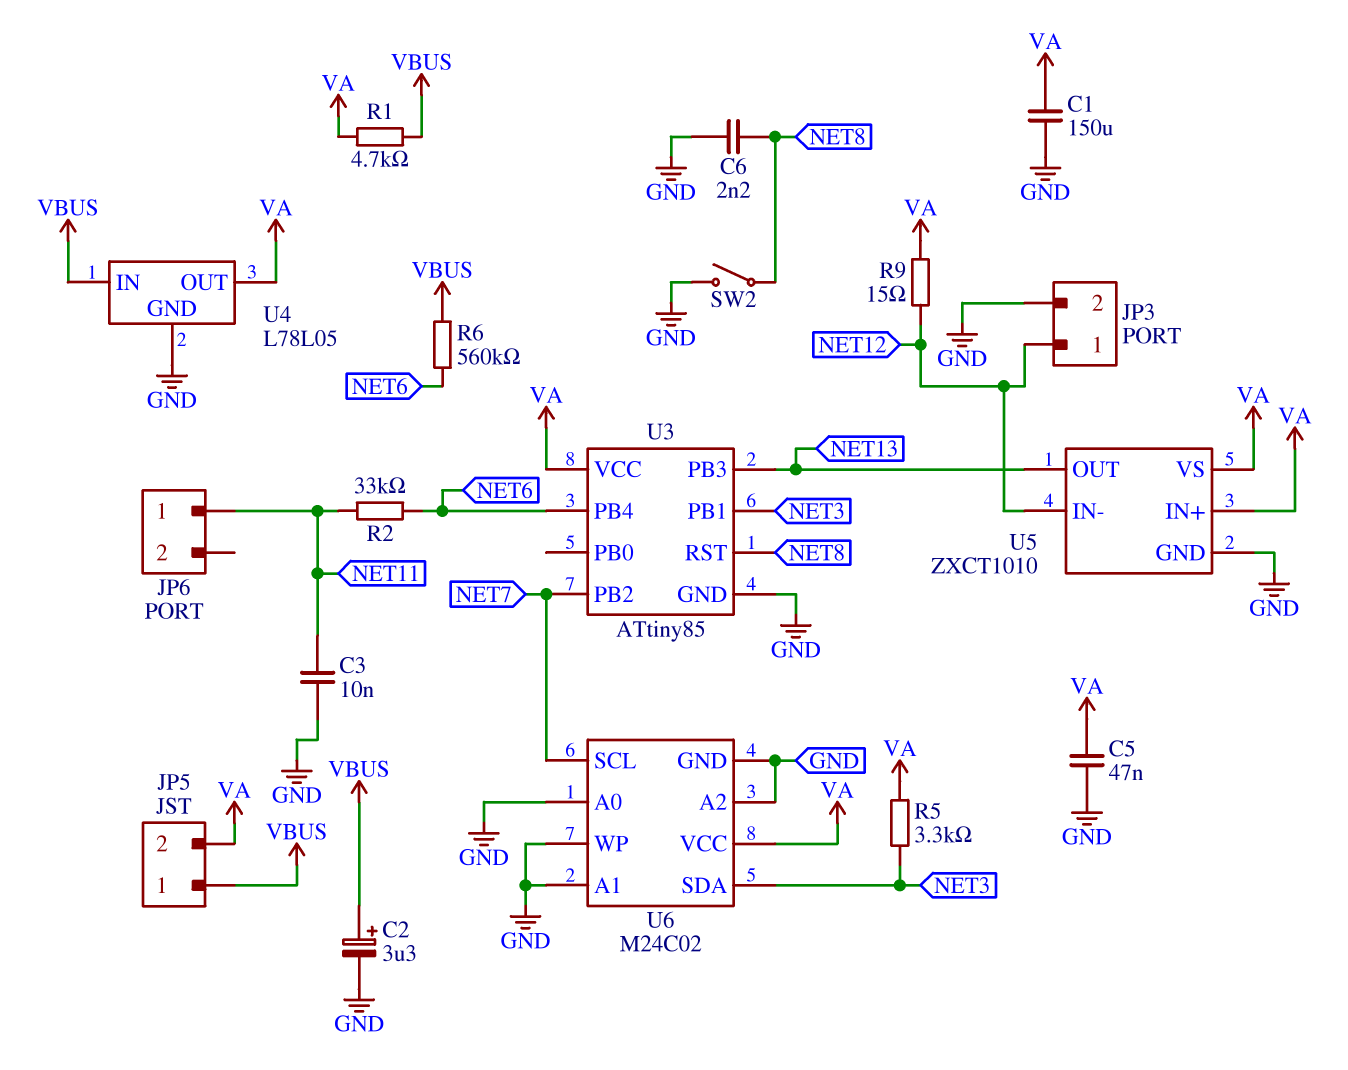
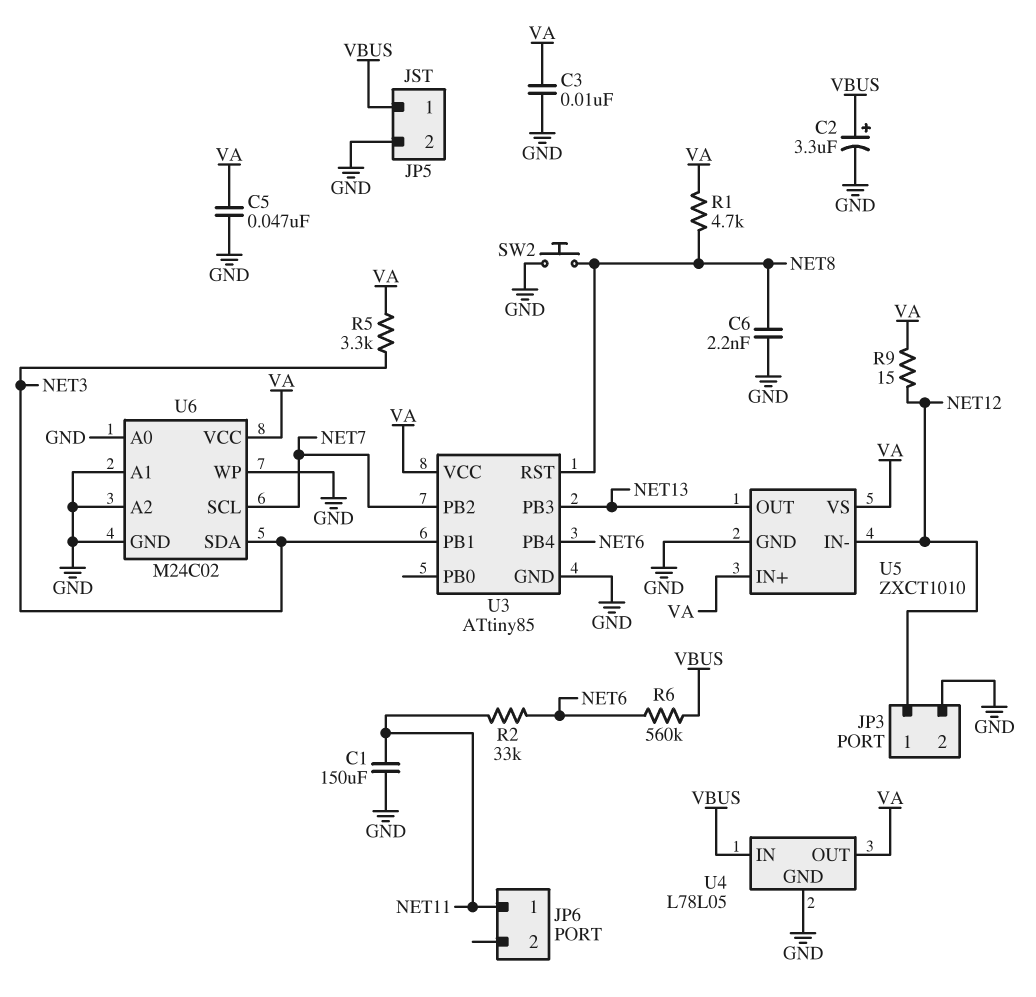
C1: 150uF (GND, VA) -> 150uF (GND, NET11)
C3: 10nF (GND, NET11) -> 10nF (GND, VA)
JP5 pin 2: VA -> GND
R1: 4.7k (VA, VBUS) -> 4.7k (NET8, VA)
SW2: switch (GND, NET8) -> button (GND, NET8)

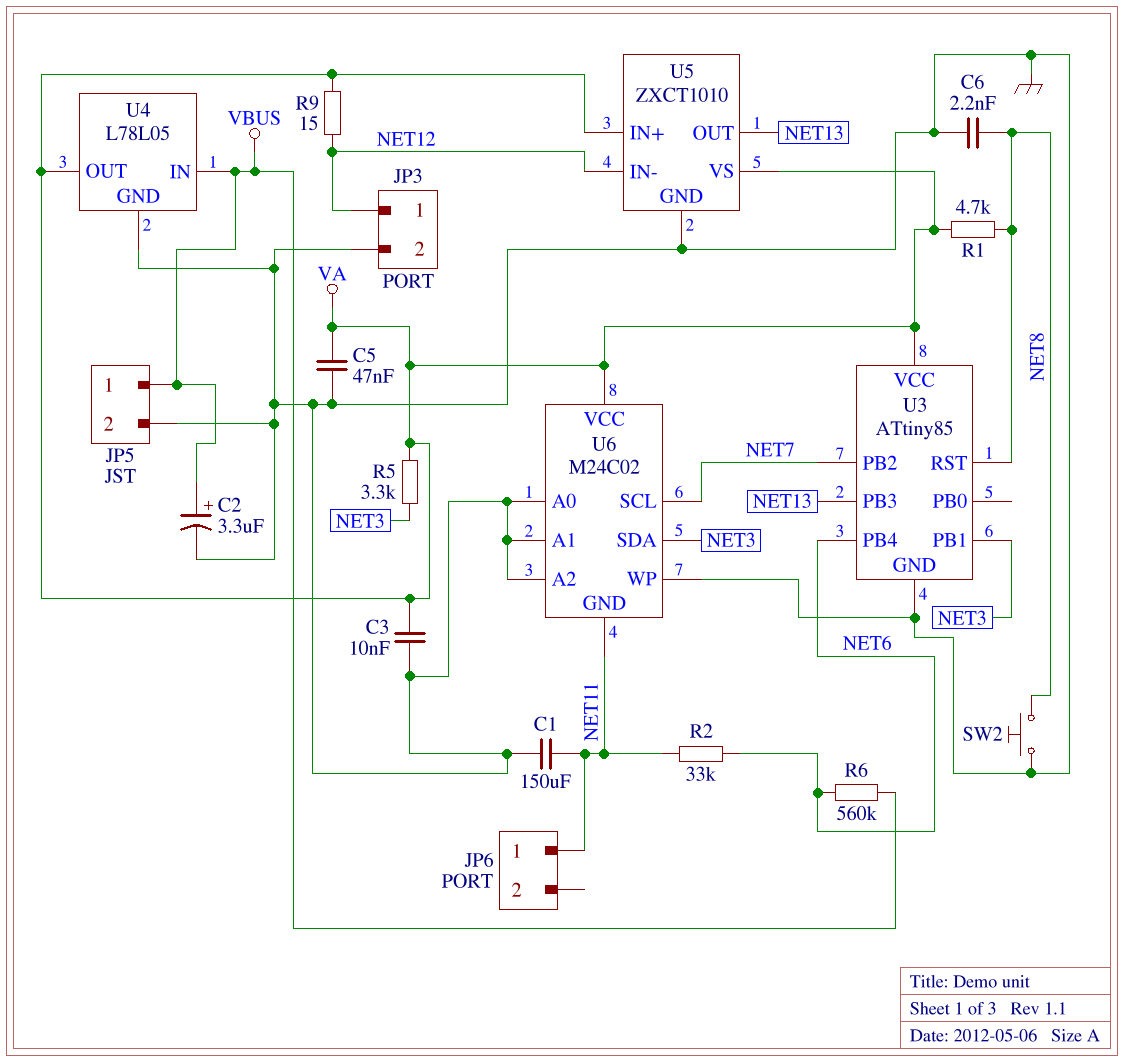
U6 pin GND: GND -> NET11

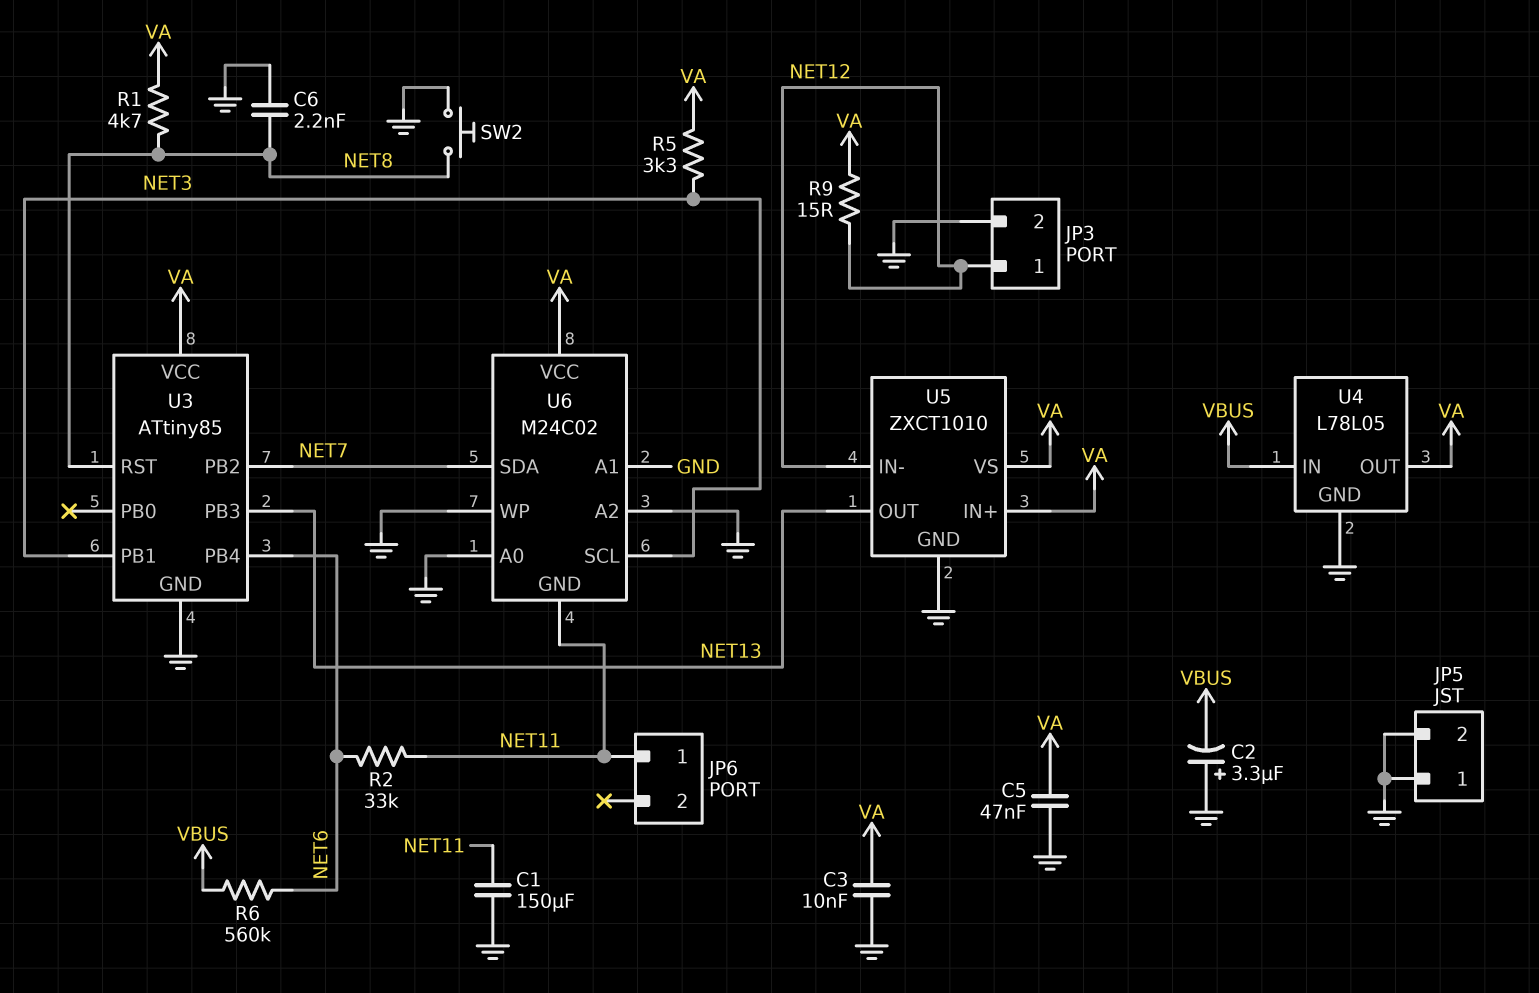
C2: 3.3uF (plus VBUS, minus GND) -> 3.3uF (plus GND, minus VBUS)
JP5 pin 1: VBUS -> GND
U6 pin SCL: NET7 -> NET3
U6 pin SDA: NET3 -> NET7

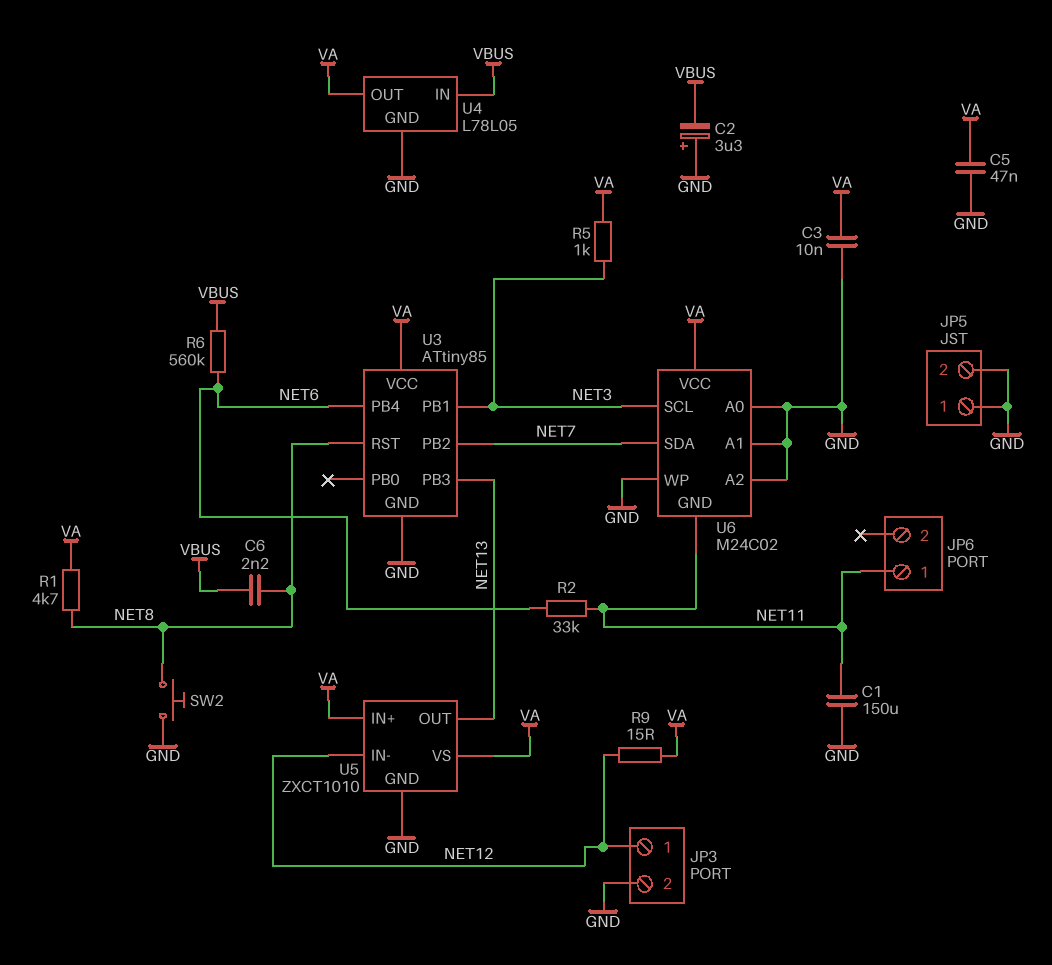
C6: 2.2nF (GND, NET8) -> 2.2nF (NET8, VBUS)
R5: 3.3k (NET3, VA) -> 1k (NET3, VA)

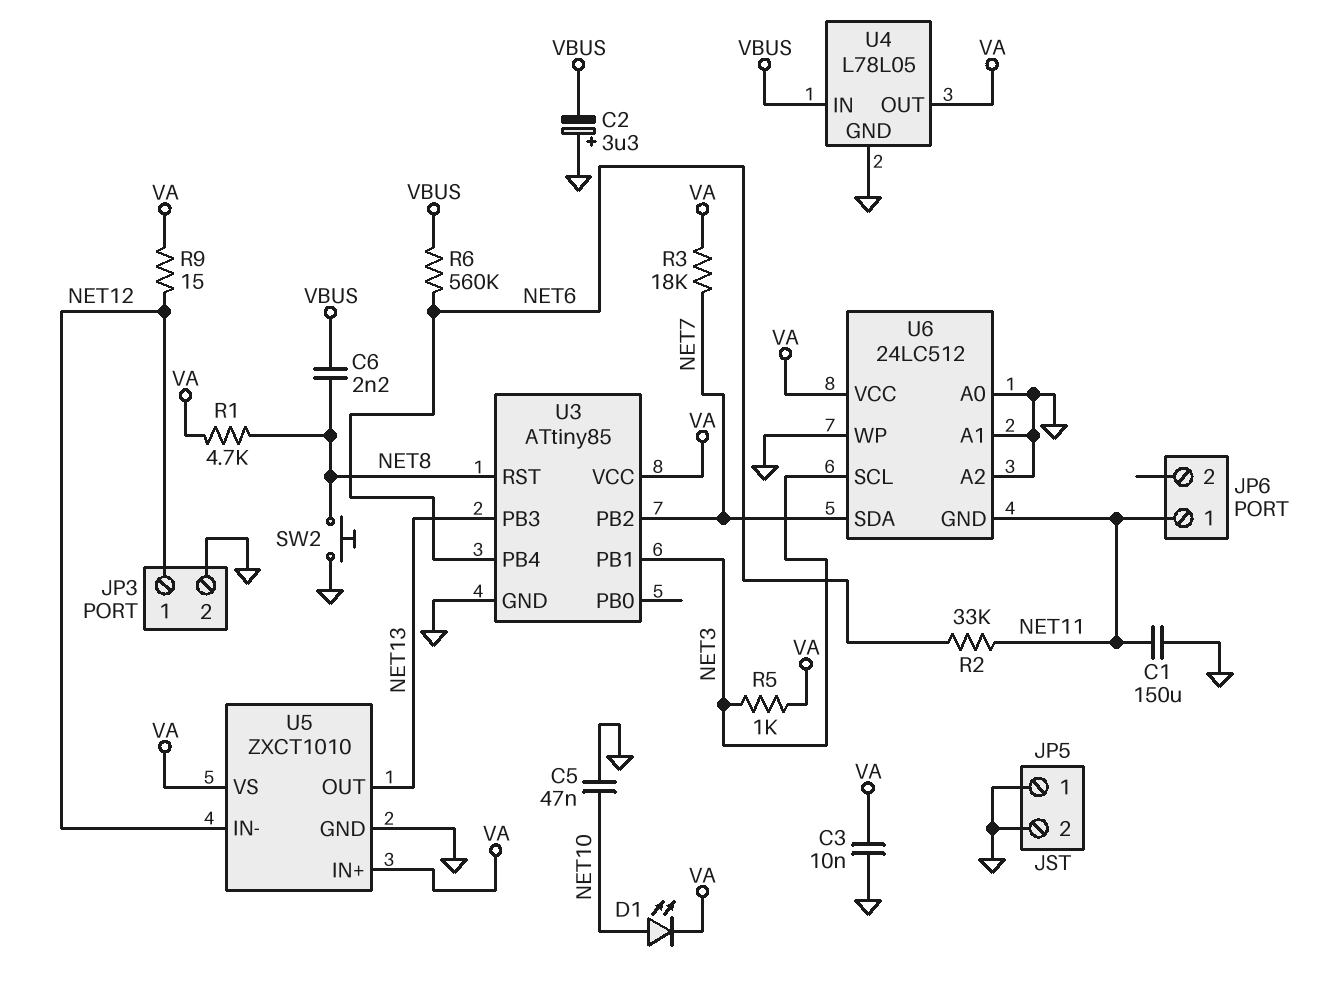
C5: 47nF (GND, VA) -> 47nF (GND, NET10)
D1: none -> LED (A NET10, K VA)
R3: none -> 18k (NET7, VA)
U6: M24C02 -> 24LC512

